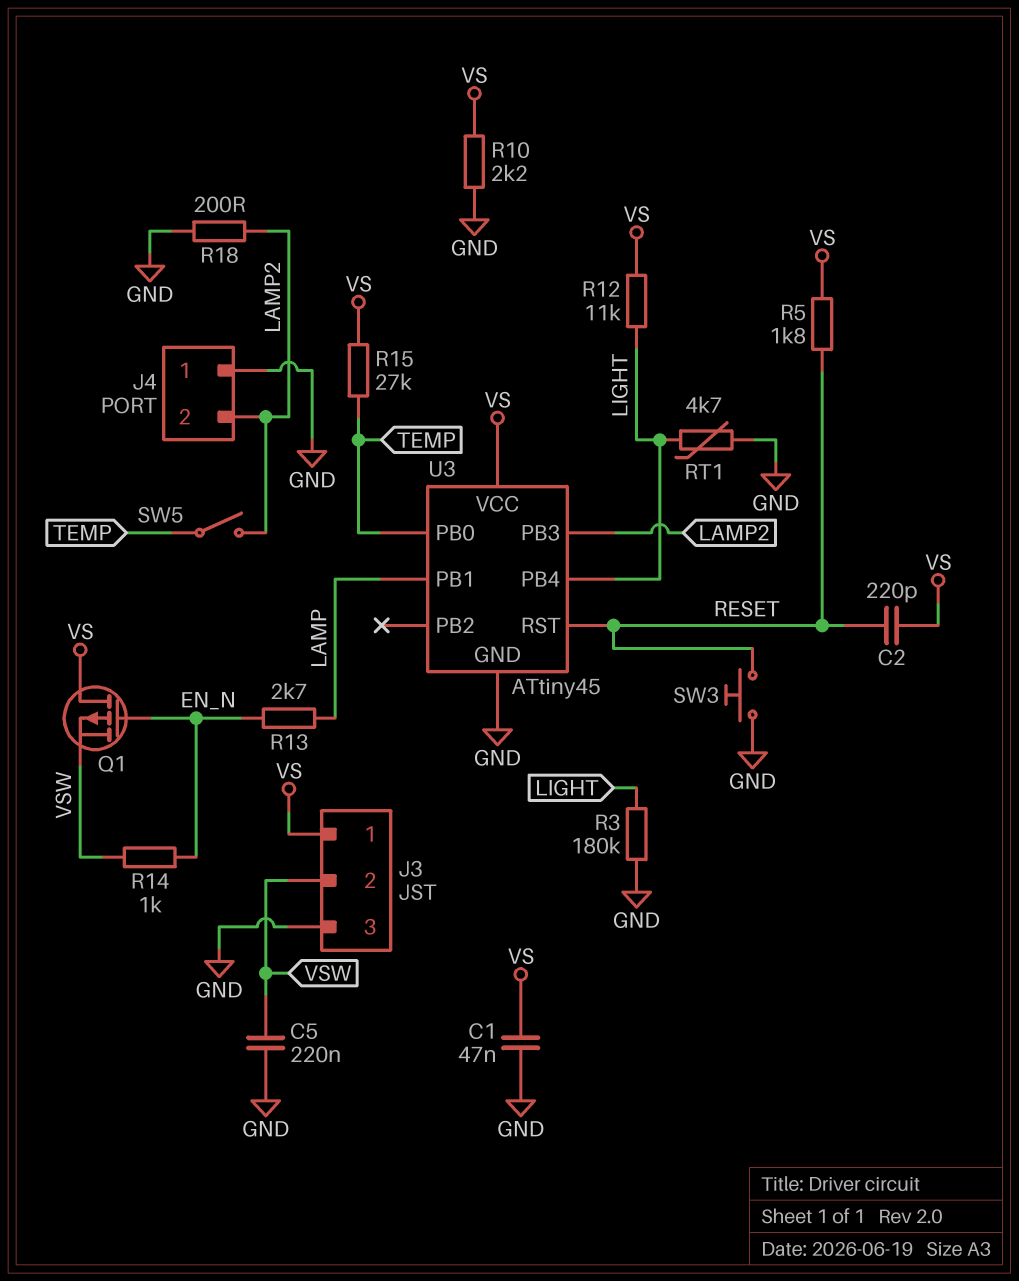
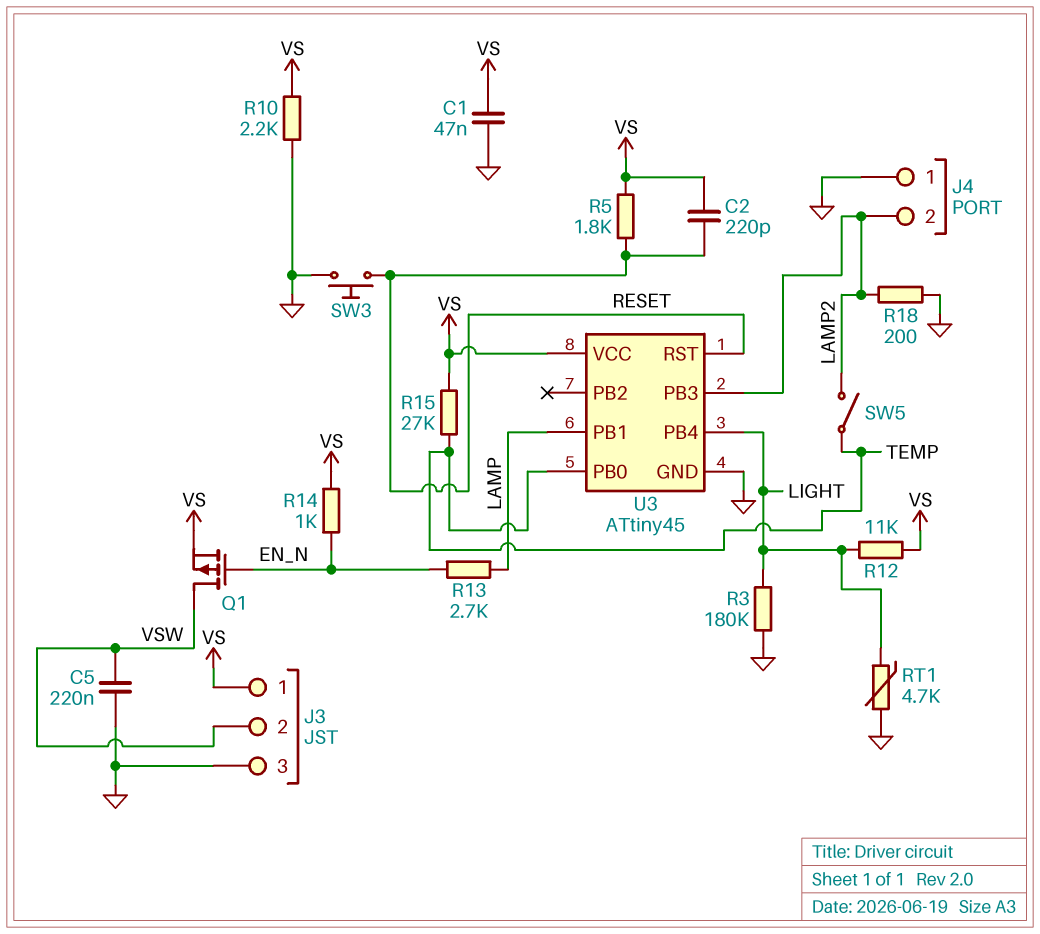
Q1: PMOS (G EN_N, D VS, S VSW) -> PMOS (G EN_N, D VSW, S VS)
R14: 1k (EN_N, VSW) -> 1k (EN_N, VS)

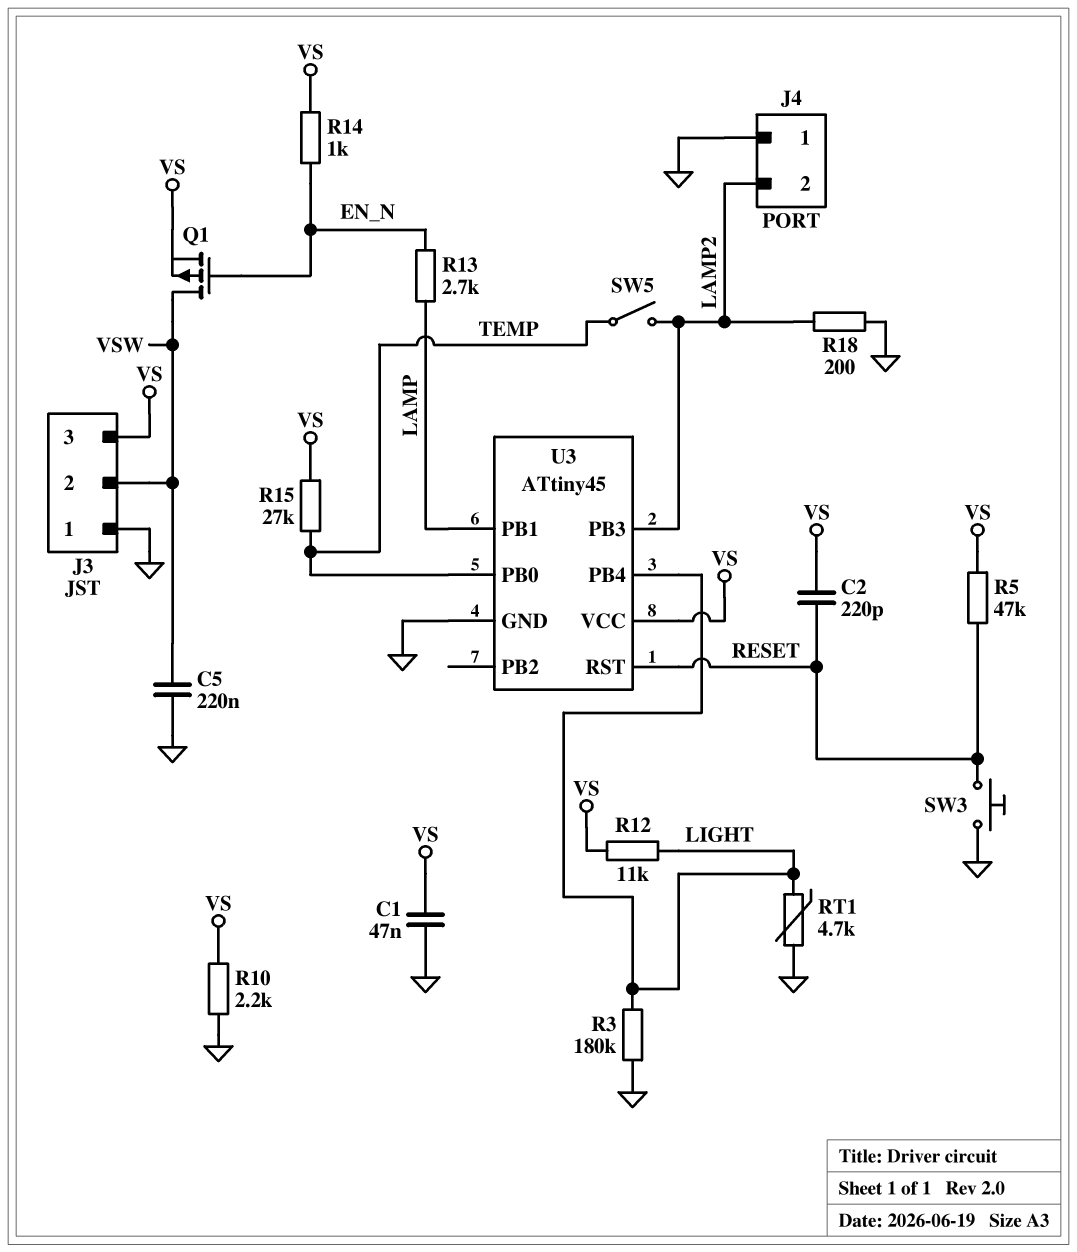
J3 pin 1: VS -> GND
J3 pin 3: GND -> VS
R5: 1.8k (RESET, VS) -> 47k (RESET, VS)

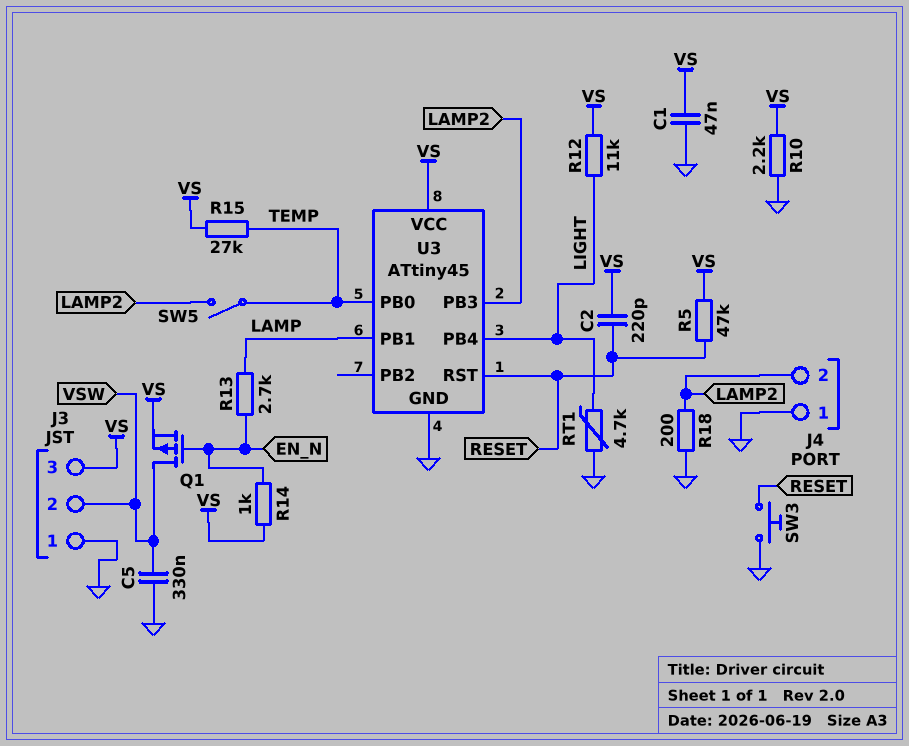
C5: 220nF (GND, VSW) -> 330nF (GND, VSW)
R3: 180k (GND, LIGHT) -> none

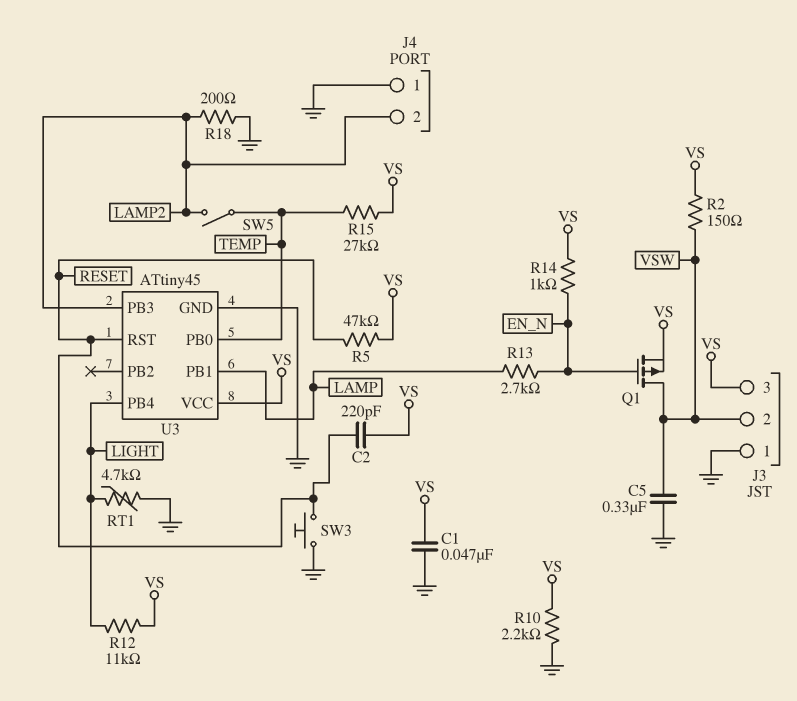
R2: none -> 150 (VS, VSW)

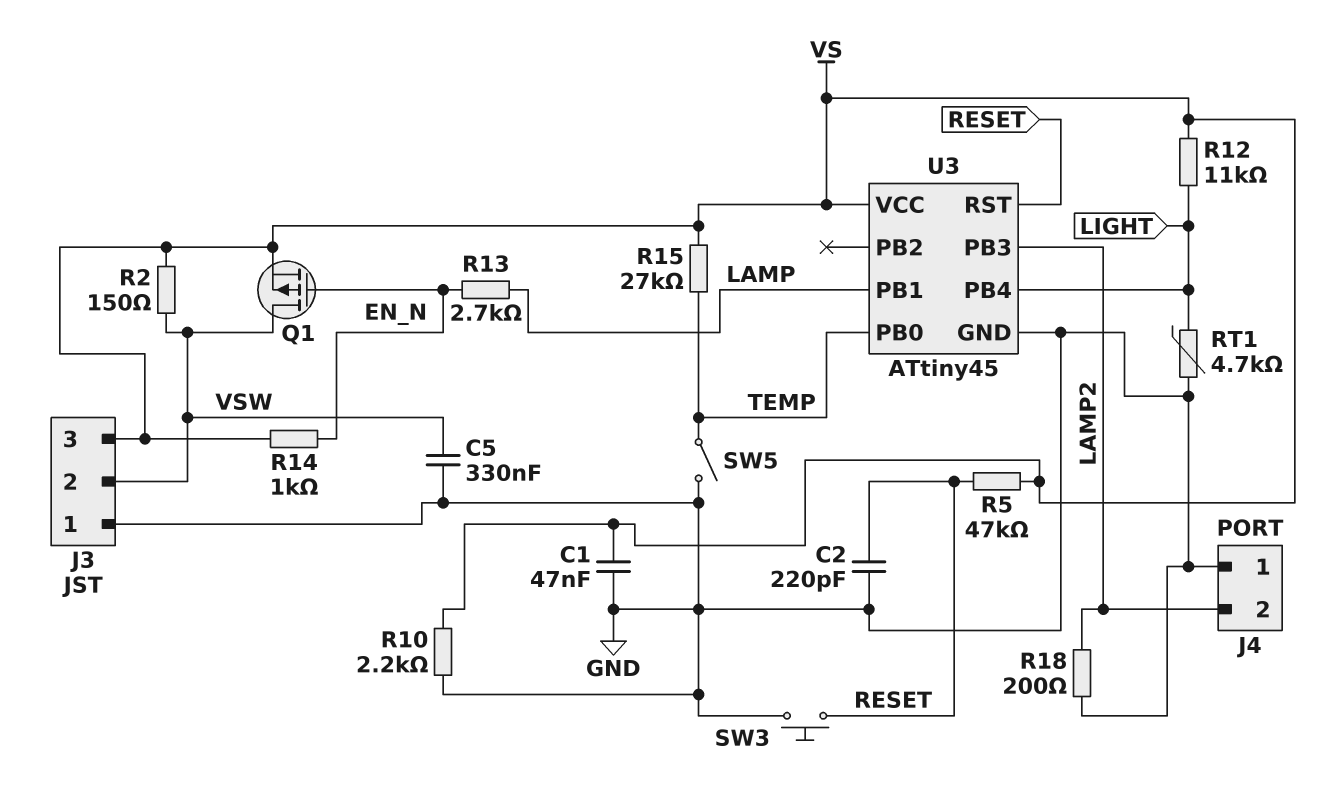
C2: 220pF (RESET, VS) -> 220pF (GND, RESET)
SW5: switch (LAMP2, TEMP) -> switch (GND, TEMP)

